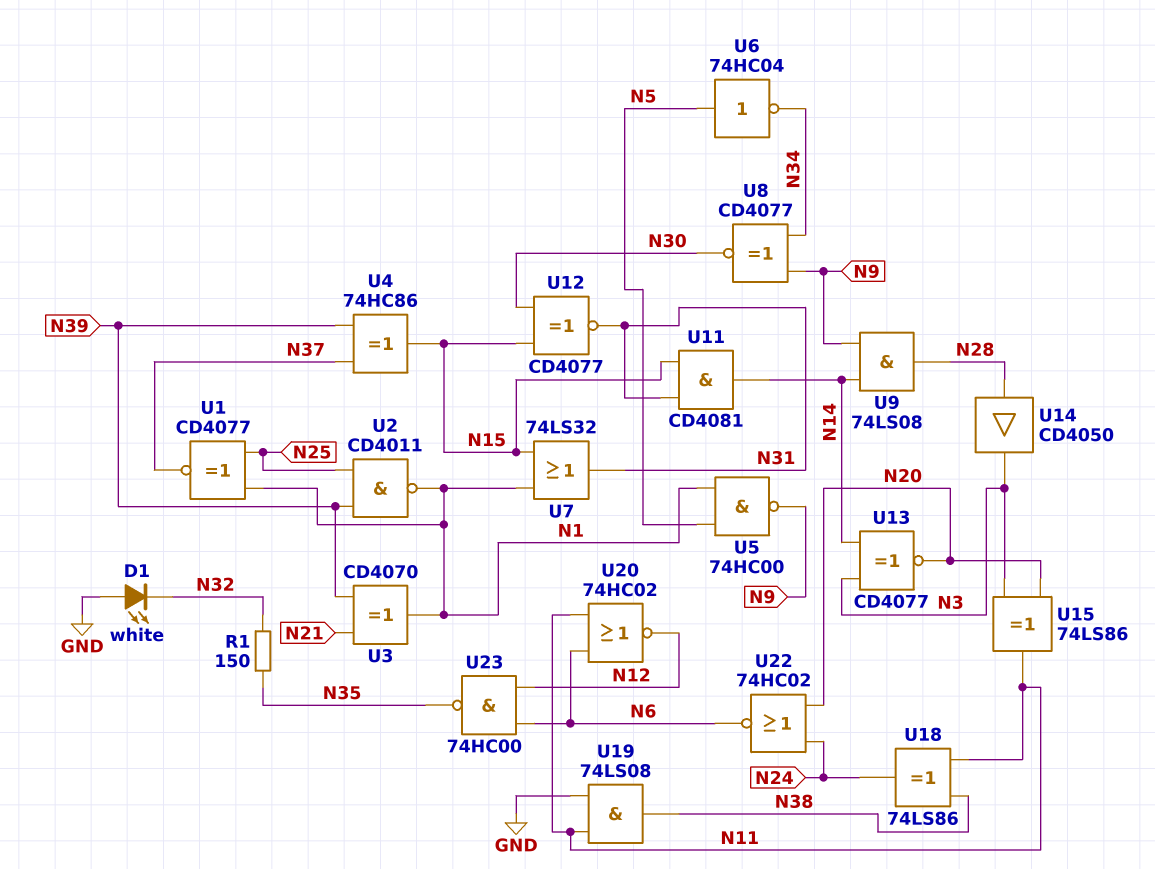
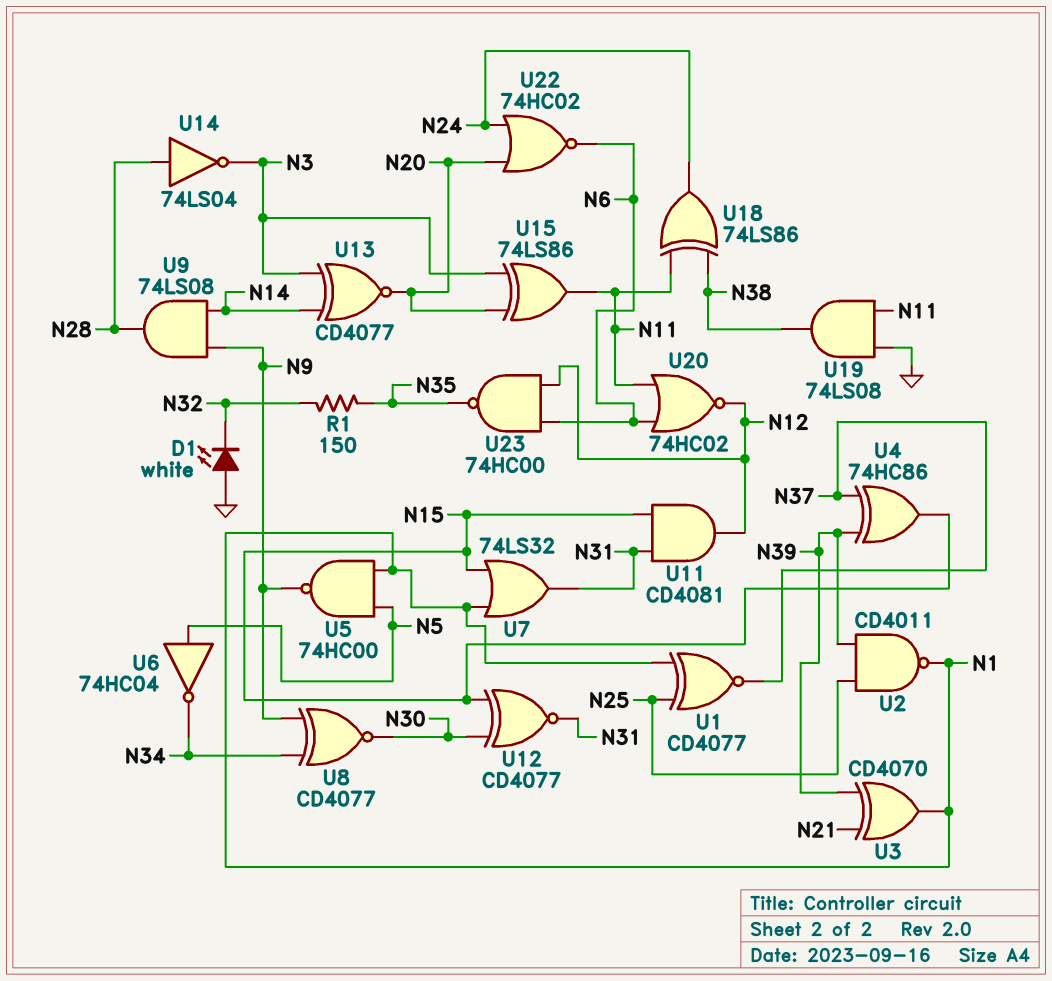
U11: AND CD4081 (in N15, in N31, out N14) -> AND CD4081 (in N15, in N31, out N12)
U14: buffer CD4050 (in N28, out N3) -> NOT 74LS04 (in N28, out N3)

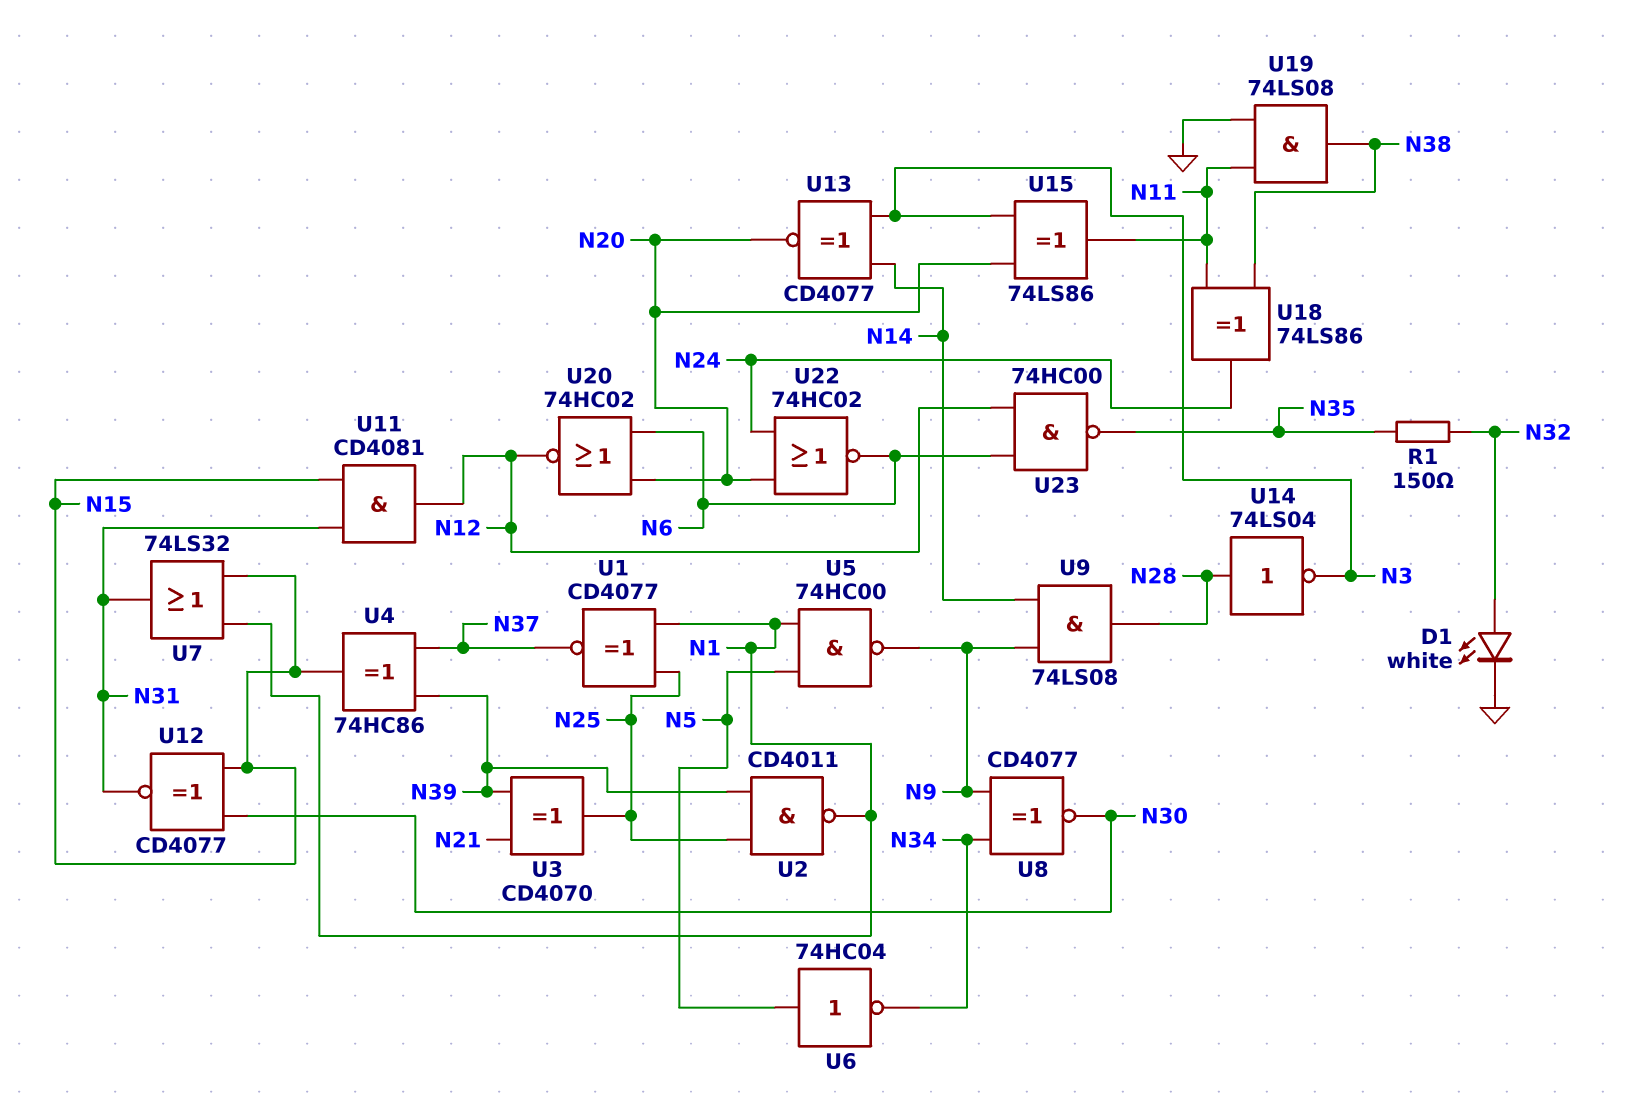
D1: LED white (A GND, K N32) -> LED white (A N32, K GND)
U3: XOR CD4070 (in N21, in N39, out N1) -> XOR CD4070 (in N21, in N39, out N25)
U20: NOR 74HC02 (in N6, in N11, out N12) -> NOR 74HC02 (in N6, in N20, out N12)

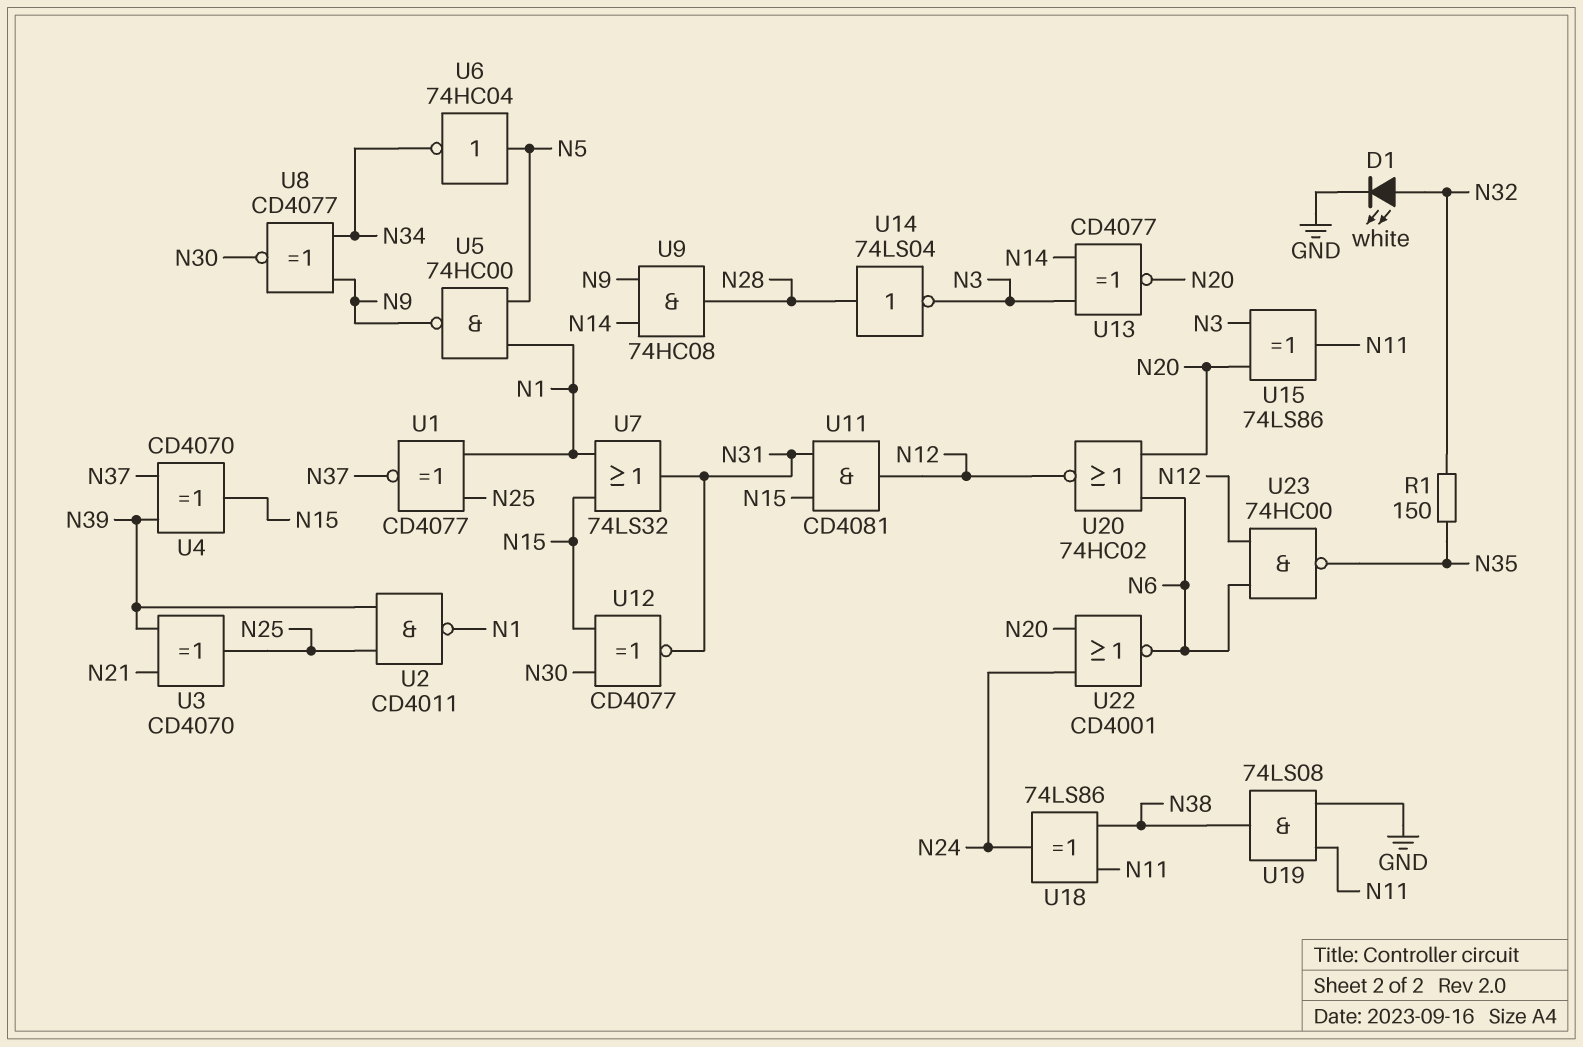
U4: XOR 74HC86 (in N37, in N39, out N15) -> XOR CD4070 (in N37, in N39, out N15)
U9: AND 74LS08 (in N9, in N14, out N28) -> AND 74HC08 (in N9, in N14, out N28)
U22: NOR 74HC02 (in N20, in N24, out N6) -> NOR CD4001 (in N20, in N24, out N6)

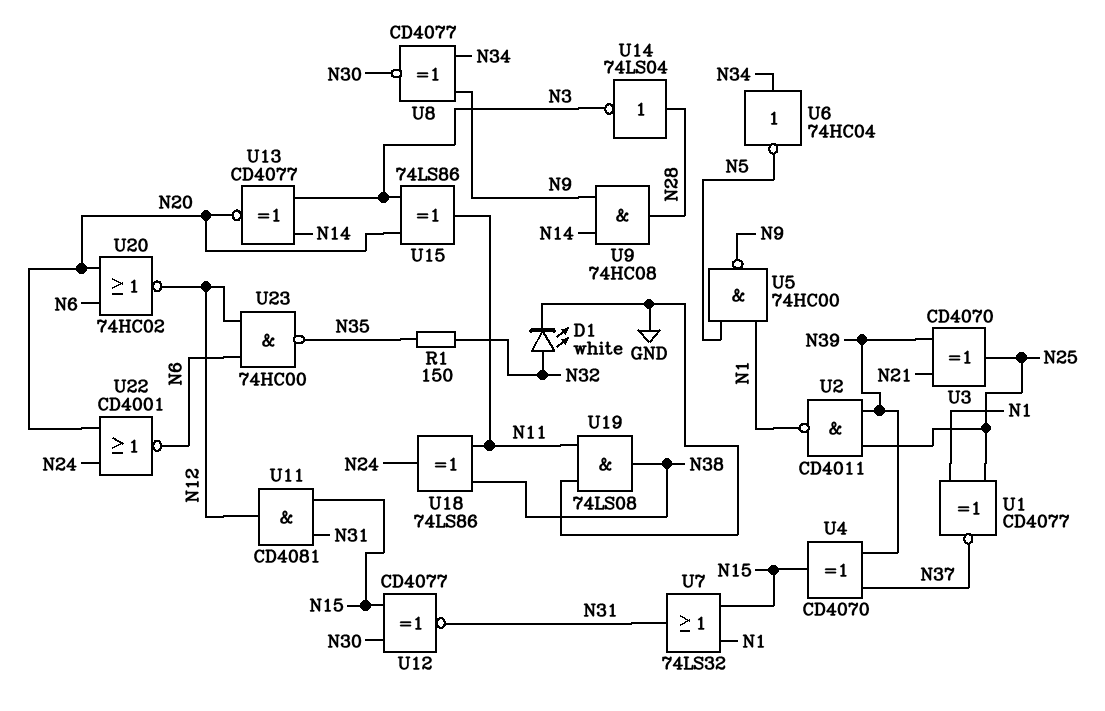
U6: NOT 74HC04 (in N5, out N34) -> NOT 74HC04 (in N34, out N5)

